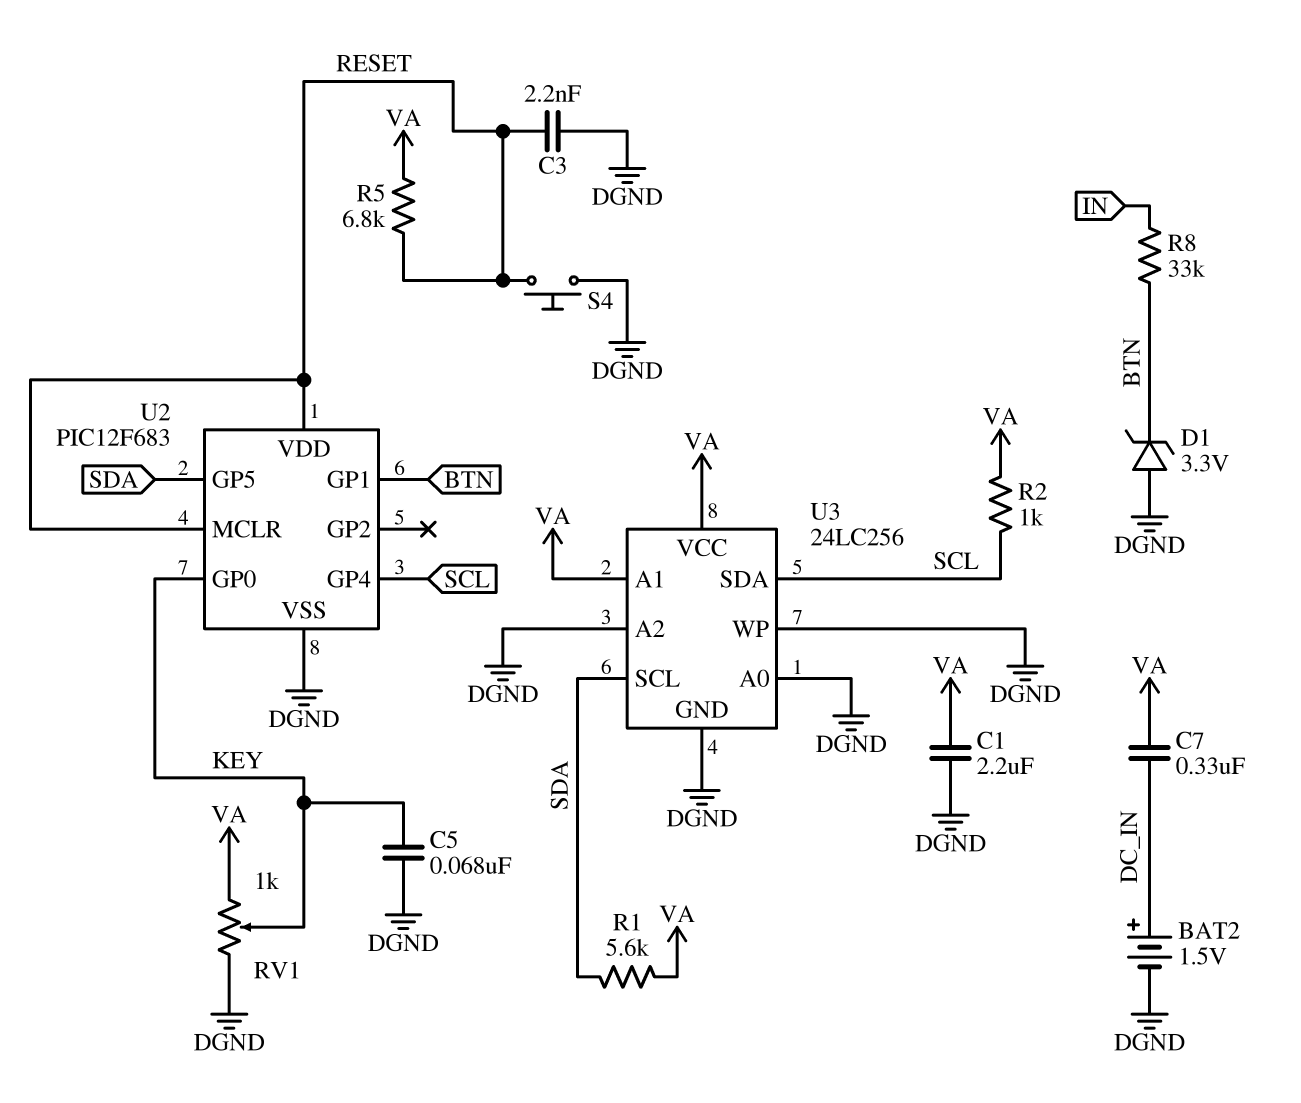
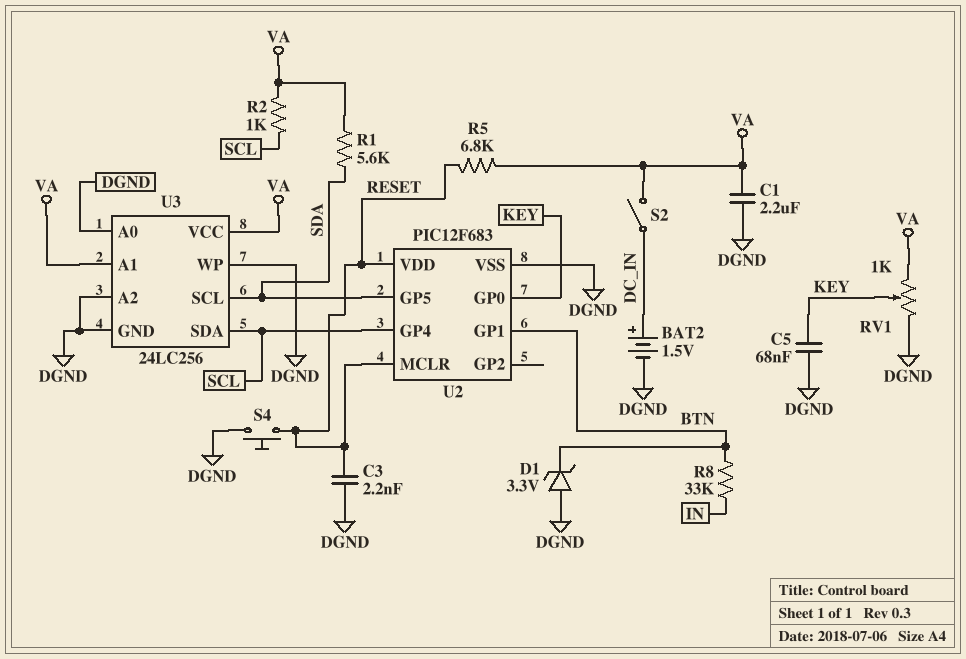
C7: 330nF (DC_IN, VA) -> none
S2: none -> switch (DC_IN, VA)

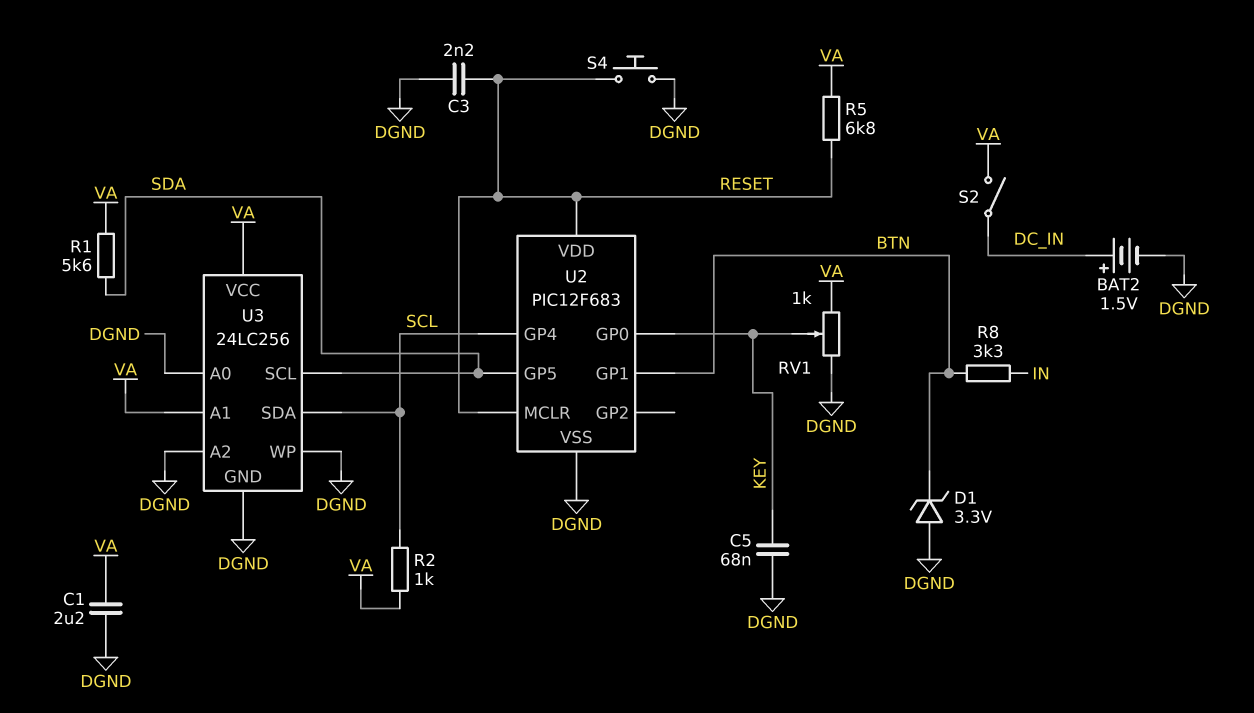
R8: 33k (BTN, IN) -> 3.3k (BTN, IN)

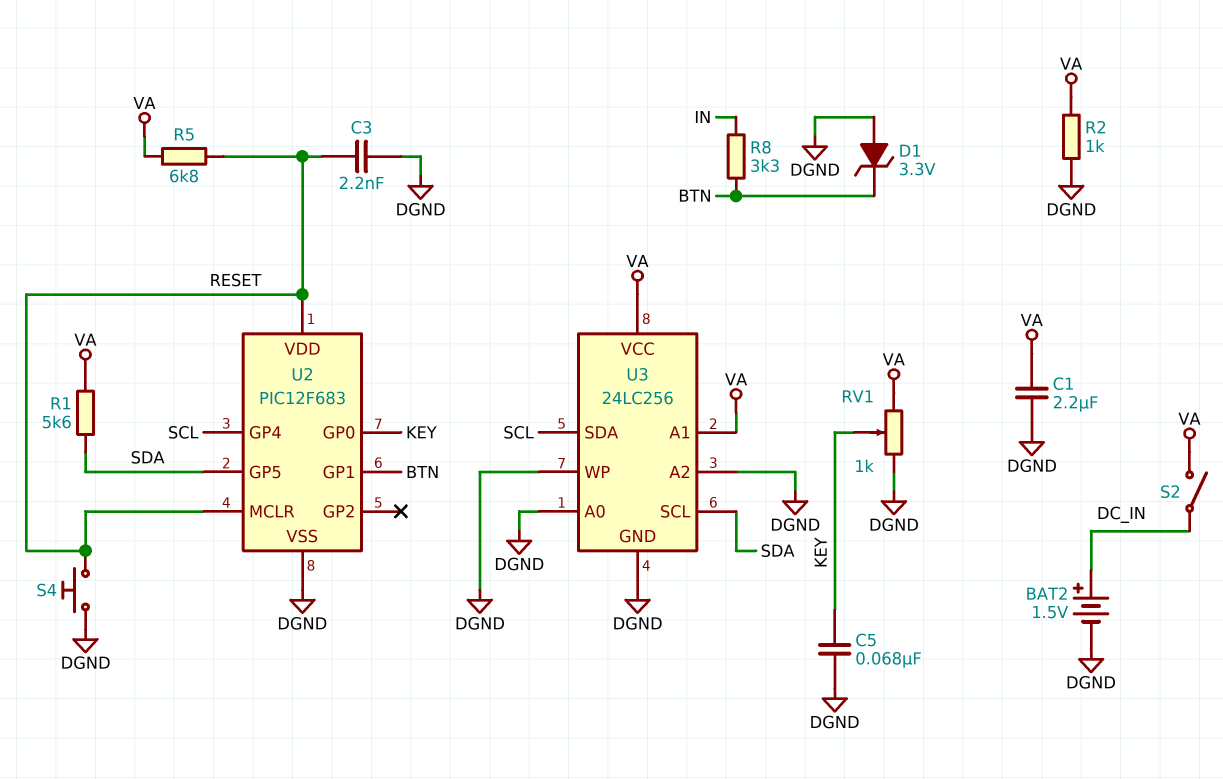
R2: 1k (SCL, VA) -> 1k (DGND, VA)

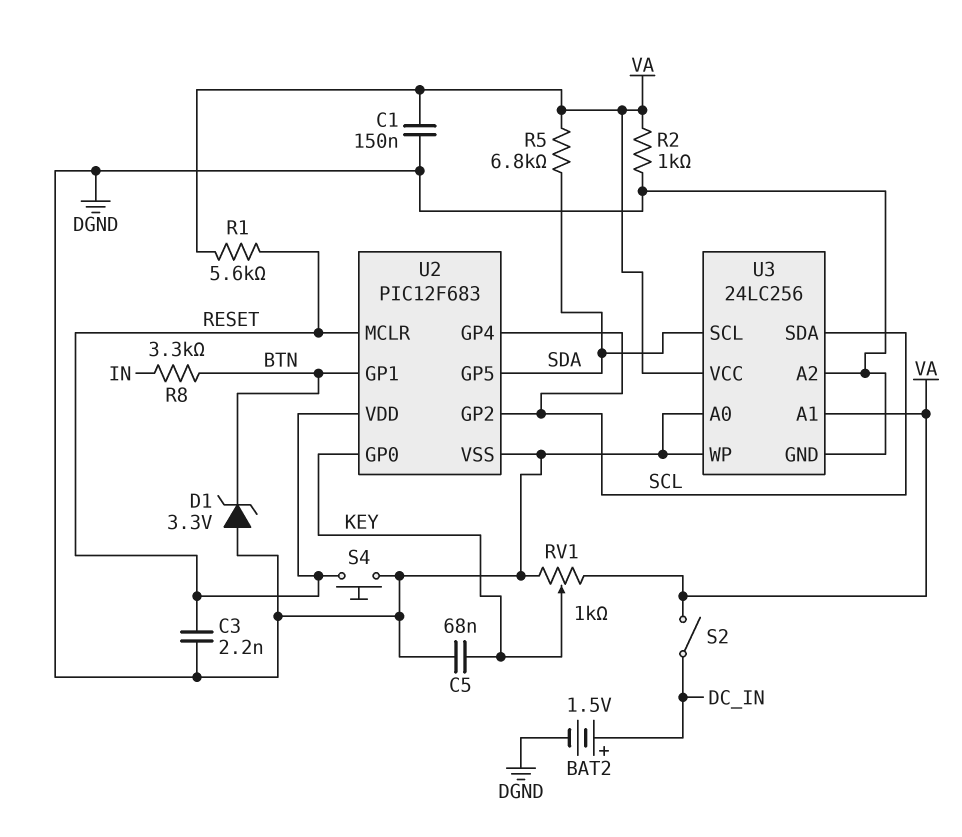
C1: 2.2uF (DGND, VA) -> 150nF (DGND, VA)
R1: 5.6k (SDA, VA) -> 5.6k (RESET, VA)
R5: 6.8k (RESET, VA) -> 6.8k (SDA, VA)
U2 pin GP2: none -> SCL

